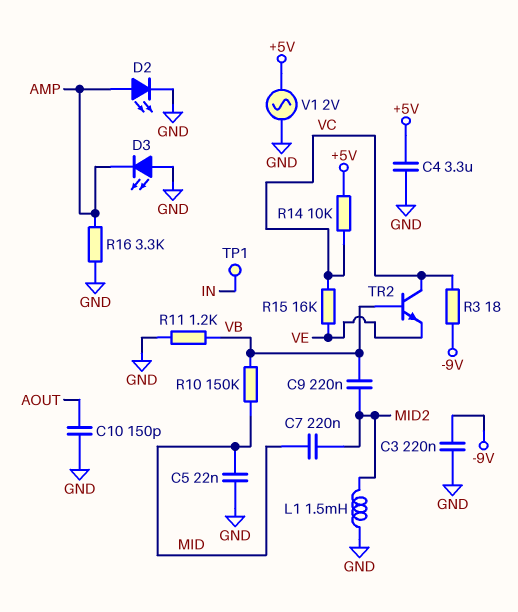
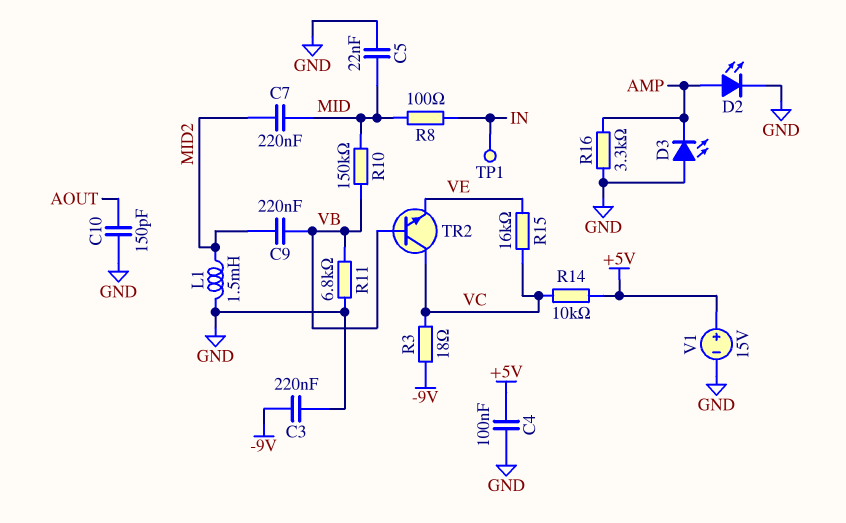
C4: 3.3uF (+5V, GND) -> 100nF (+5V, GND)
R8: none -> 100 (IN, MID)
R11: 1.2k (GND, VB) -> 6.8k (GND, VB)
V1: AC 2V (+5V, GND) -> 15V (plus +5V, minus GND)

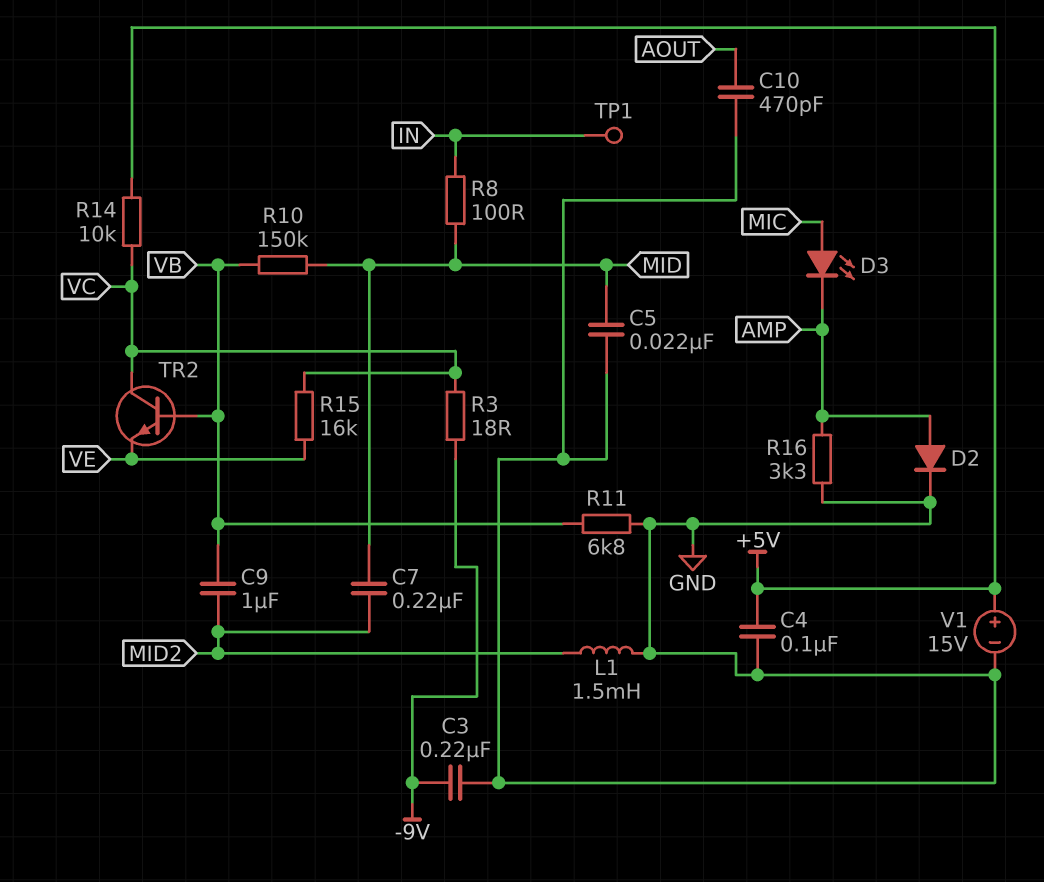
C9: 220nF (MID2, VB) -> 1uF (MID2, VB)
C10: 150pF (AOUT, GND) -> 470pF (AOUT, GND)
D2: LED (A AMP, K GND) -> diode (A AMP, K GND)
D3: LED (A GND, K AMP) -> LED (A MIC, K AMP)

